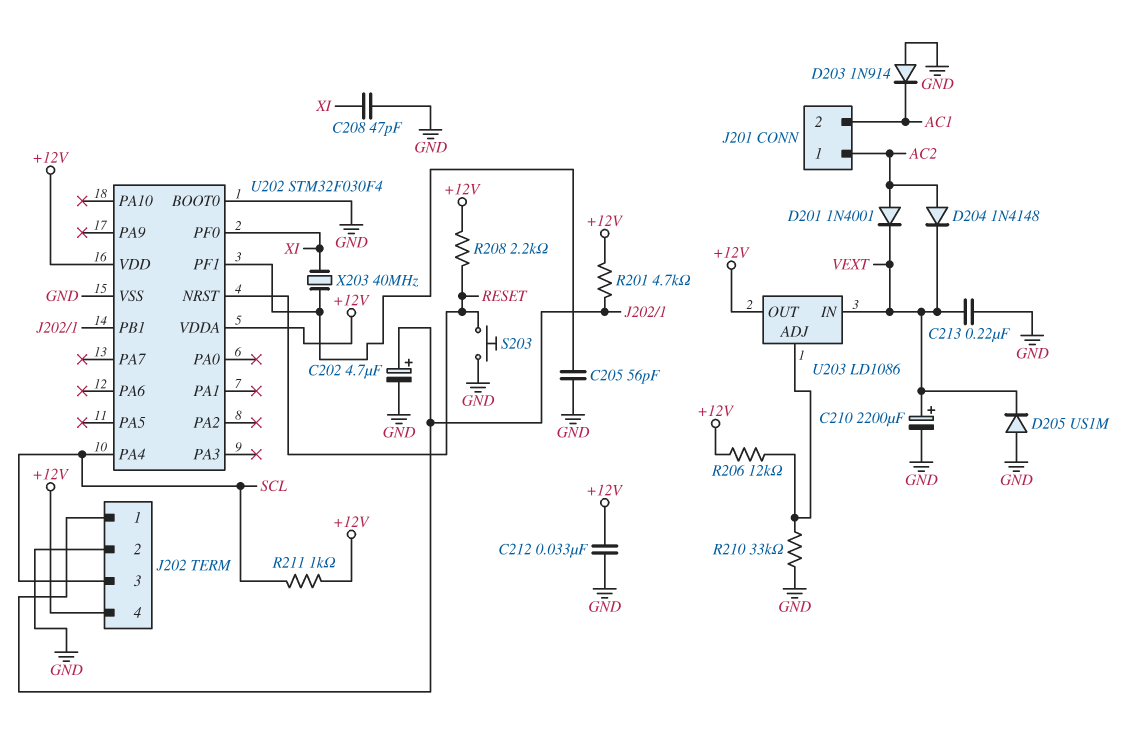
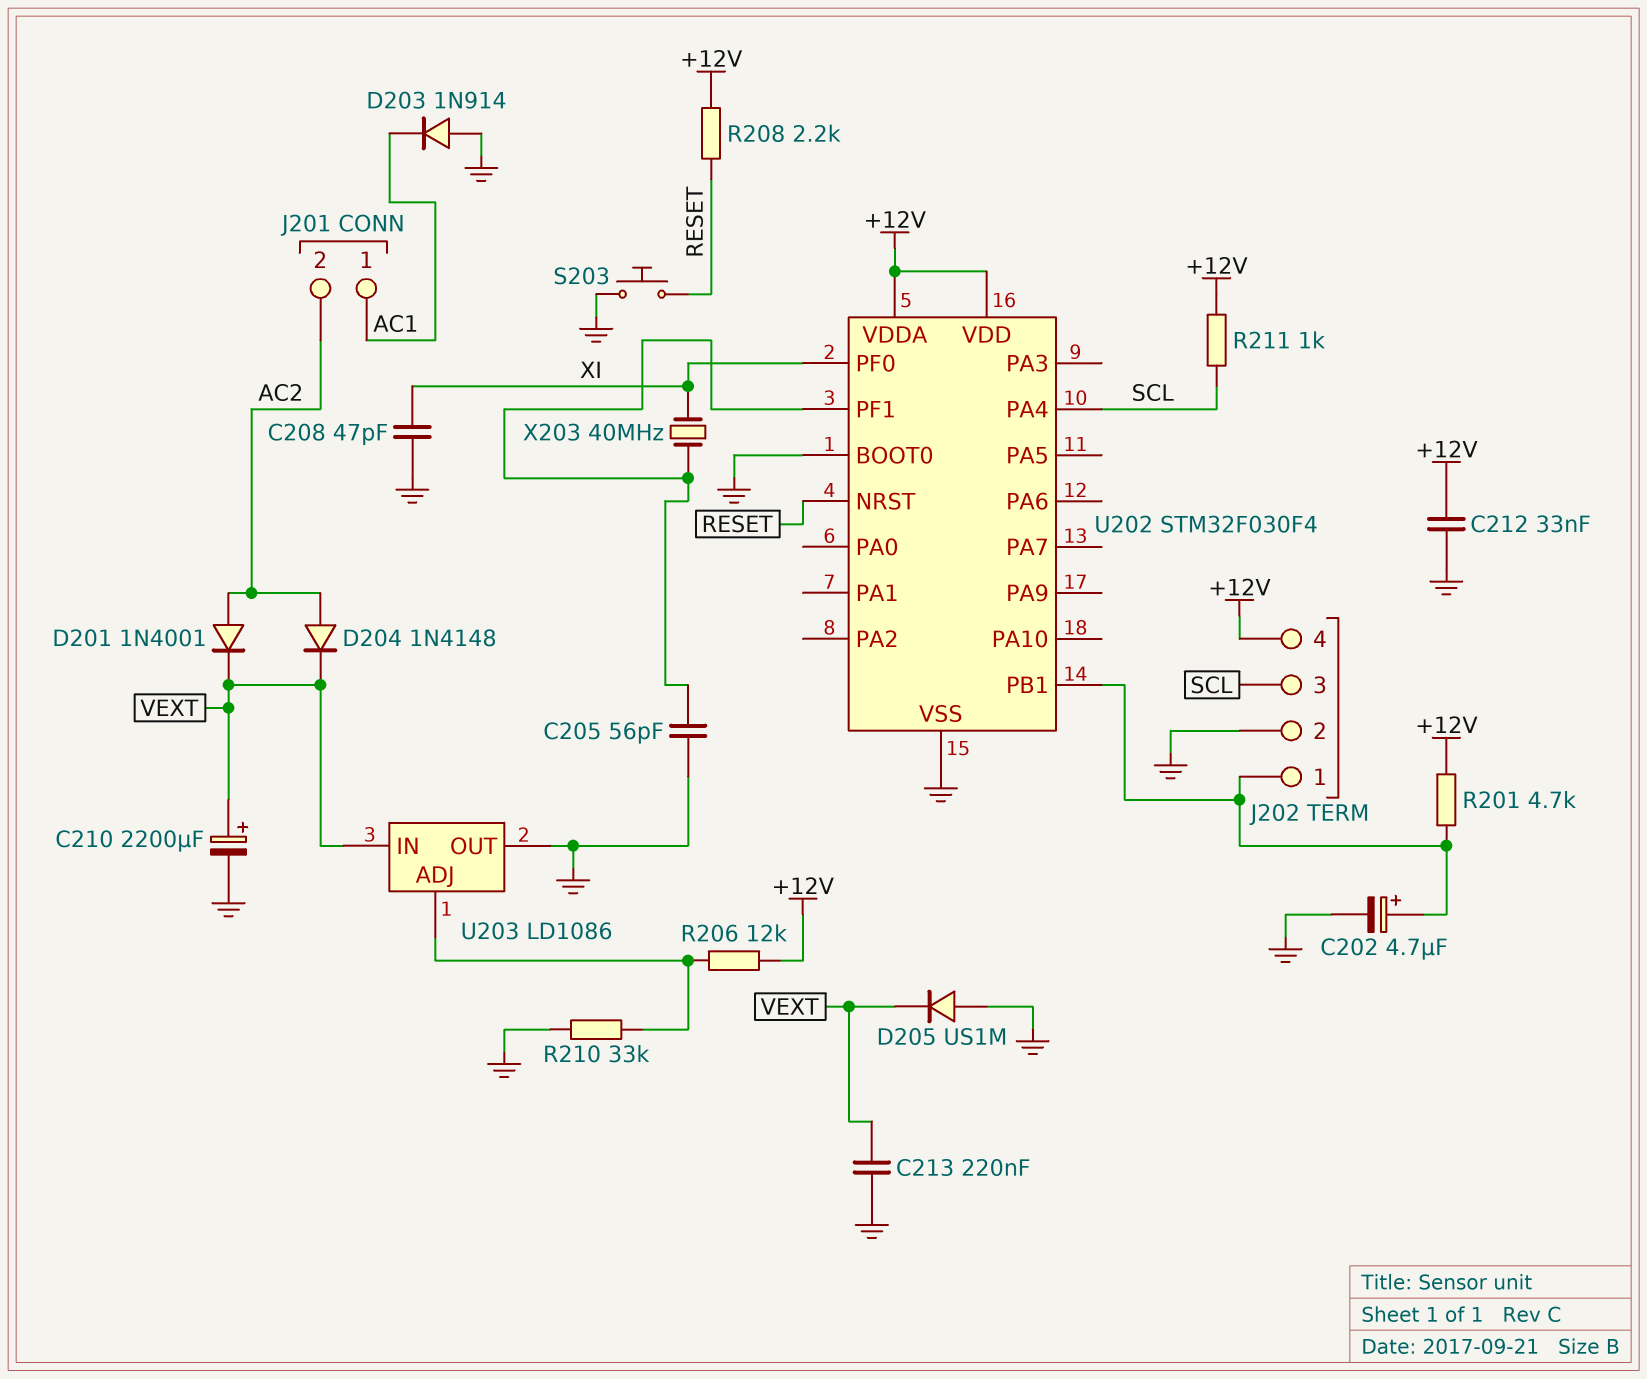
J201 pin 1: AC2 -> AC1
J201 pin 2: AC1 -> AC2
U203 pin OUT: +12V -> GND

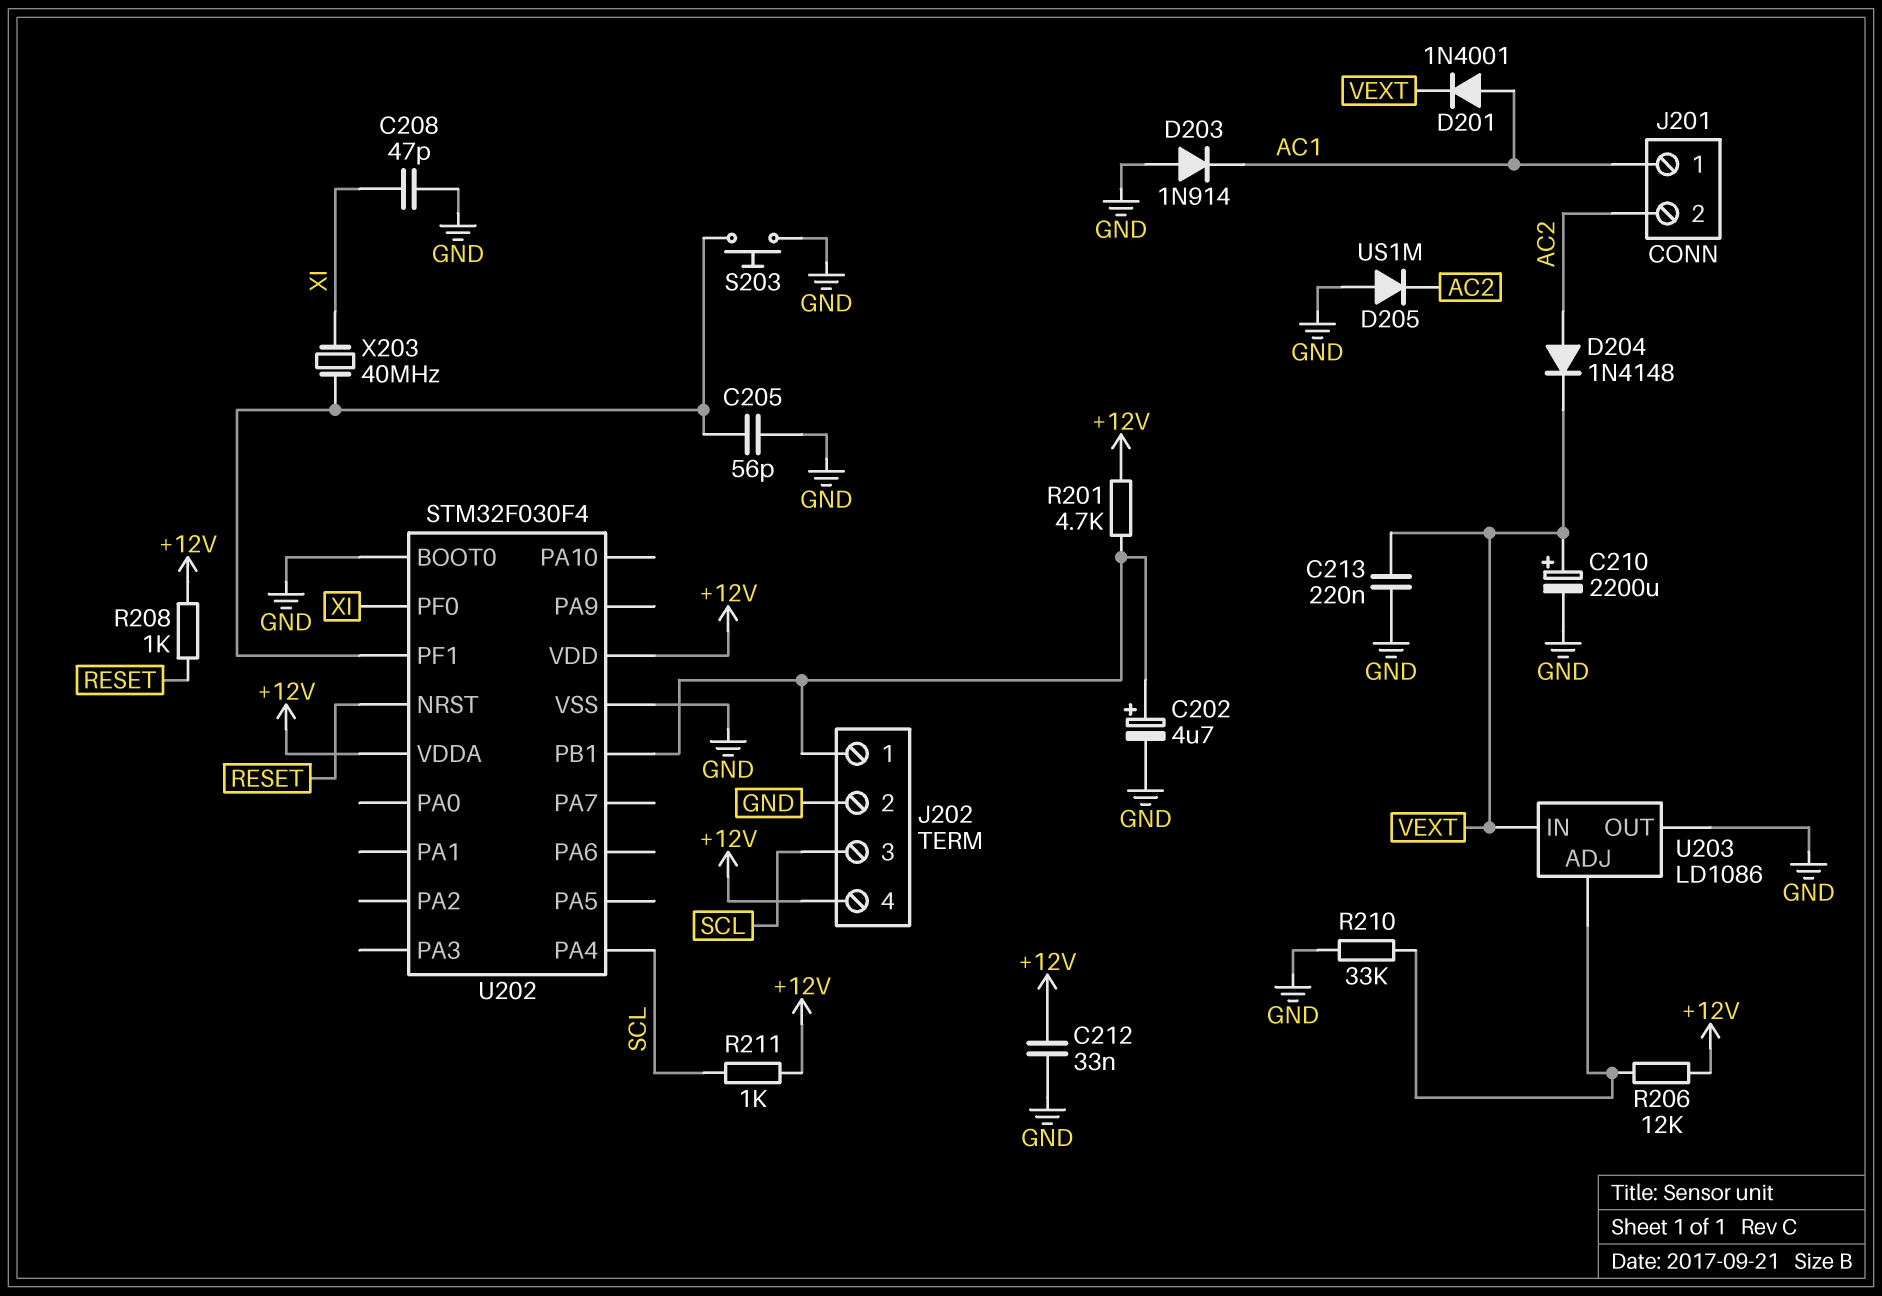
D201: diode 1N4001 (A AC2, K VEXT) -> diode 1N4001 (A AC1, K VEXT)
D205: diode US1M (A GND, K VEXT) -> diode US1M (A GND, K AC2)
R208: 2.2k (+12V, RESET) -> 1k (+12V, RESET)
S203: button (GND, RESET) -> button (GND, U202/PF1)

